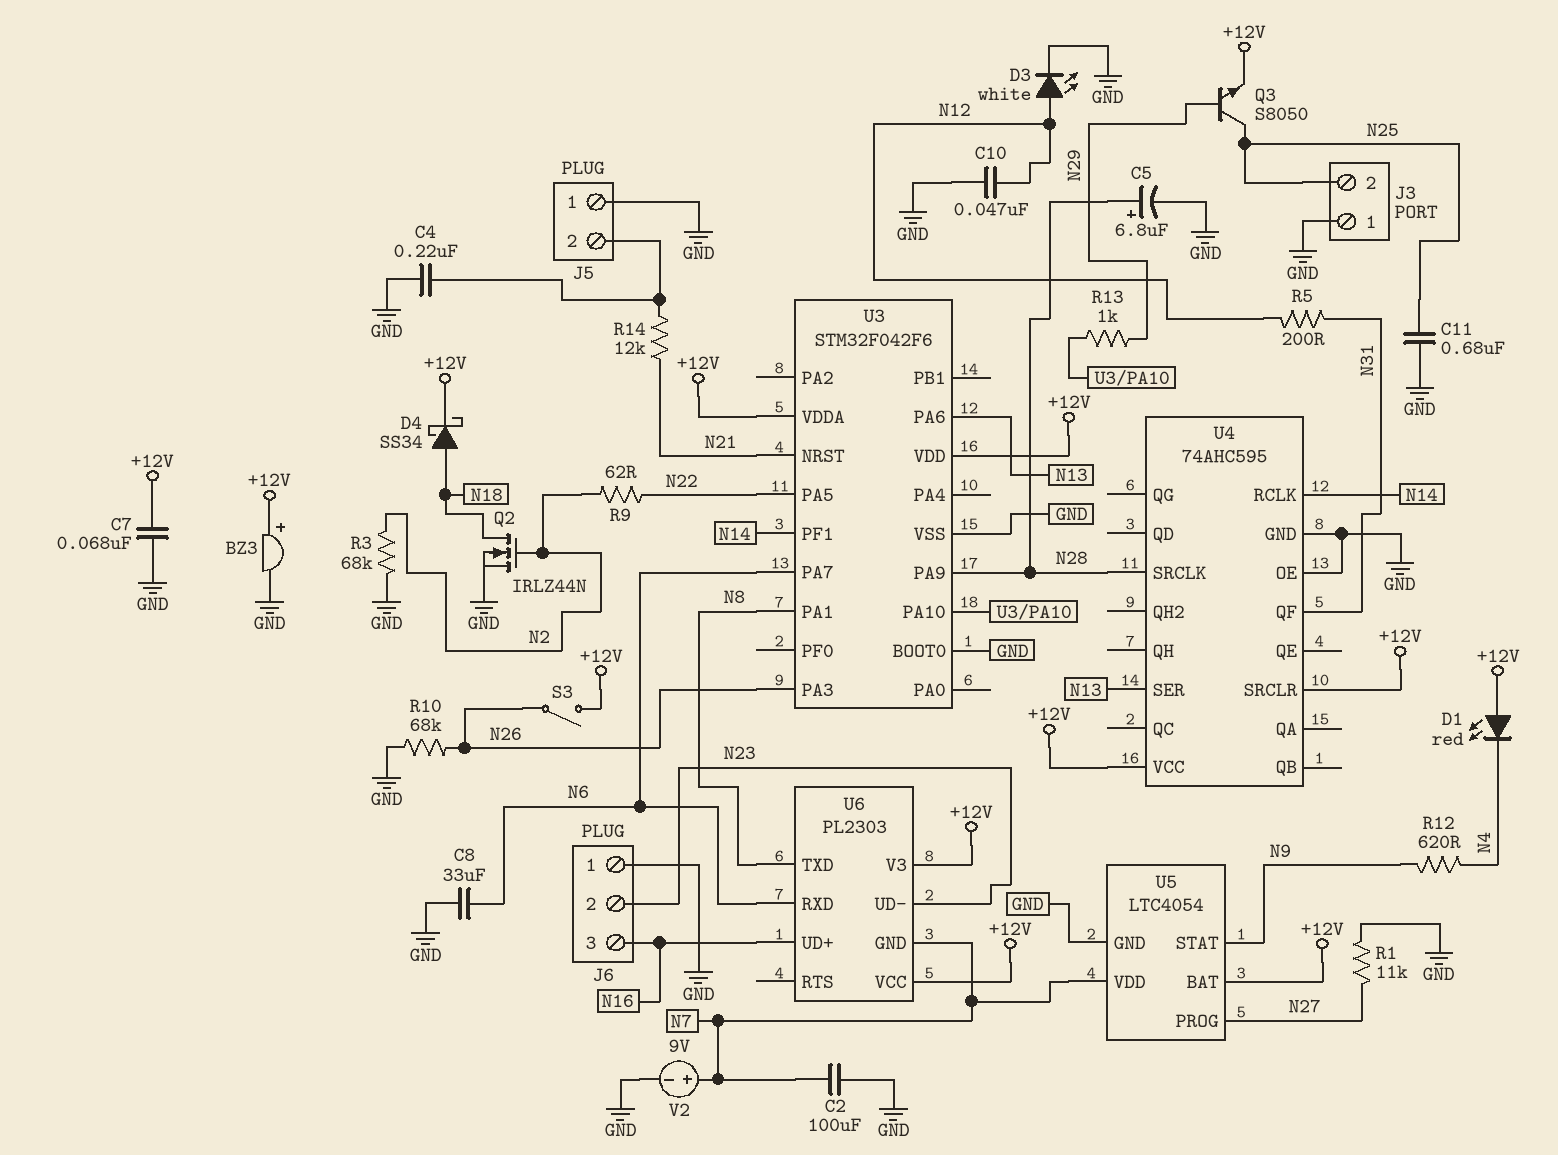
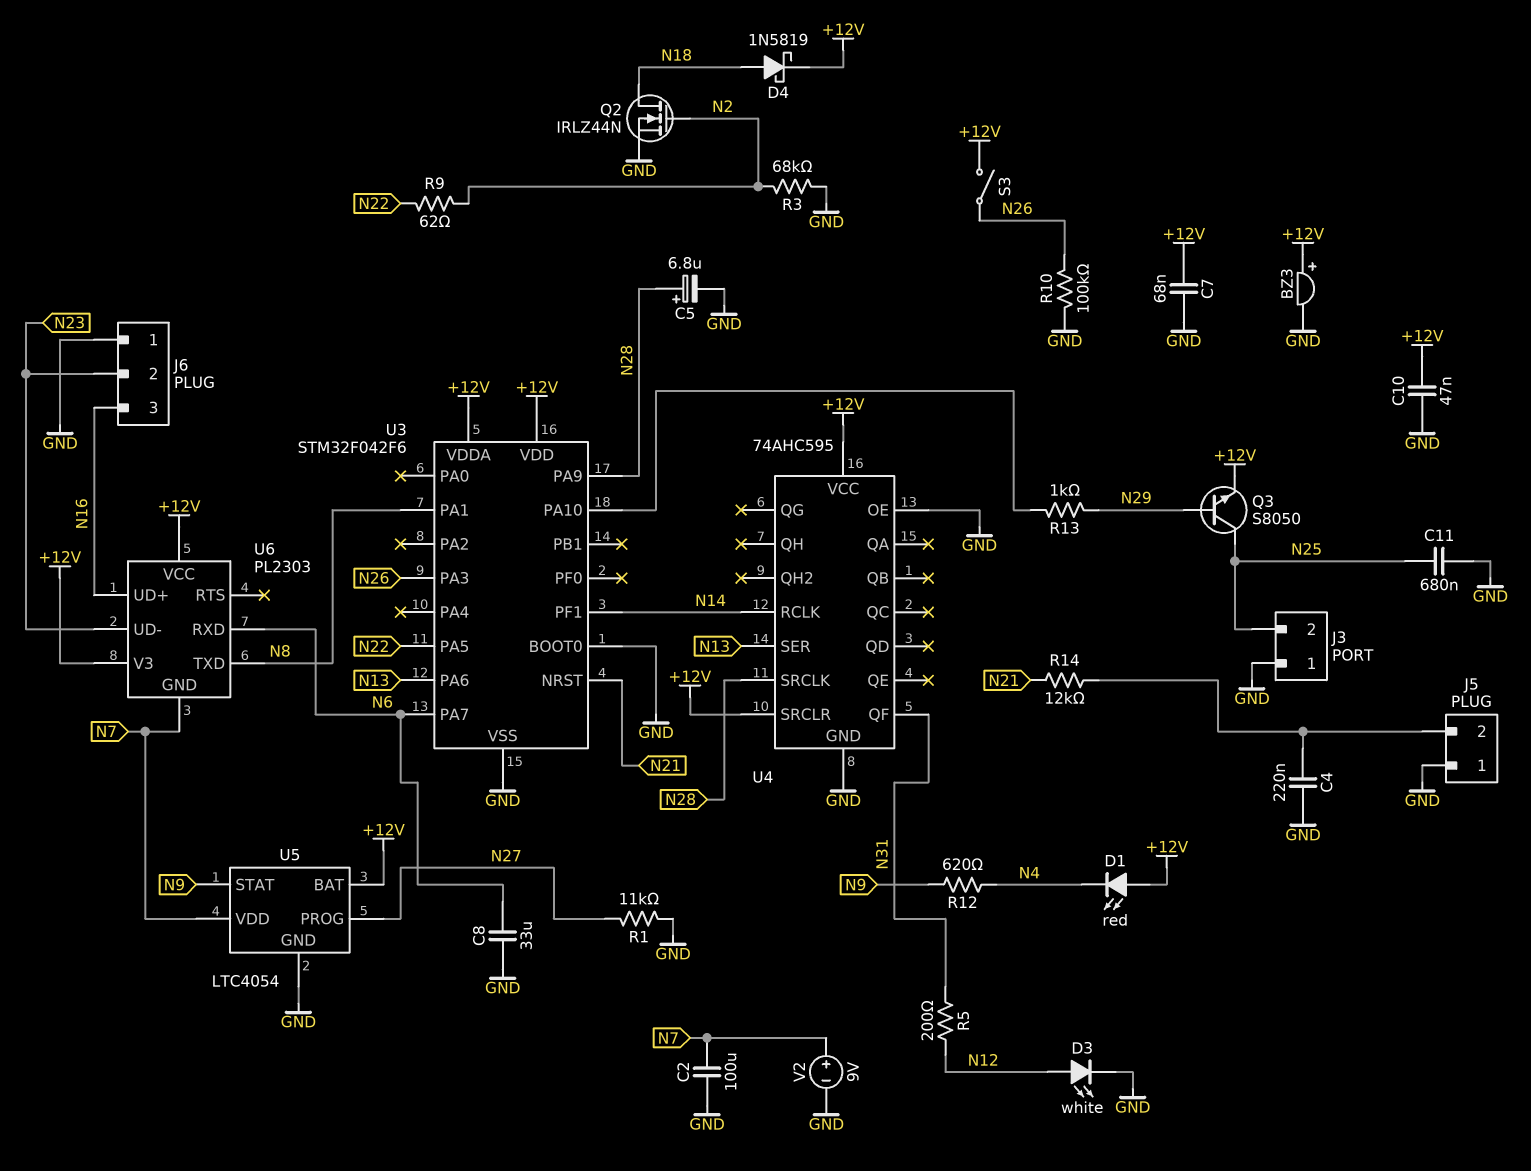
C10: 47nF (GND, N12) -> 47nF (+12V, GND)
D4: schottky SS34 (A N18, K +12V) -> schottky 1N5819 (A N18, K +12V)
R10: 68k (GND, N26) -> 100k (GND, N26)

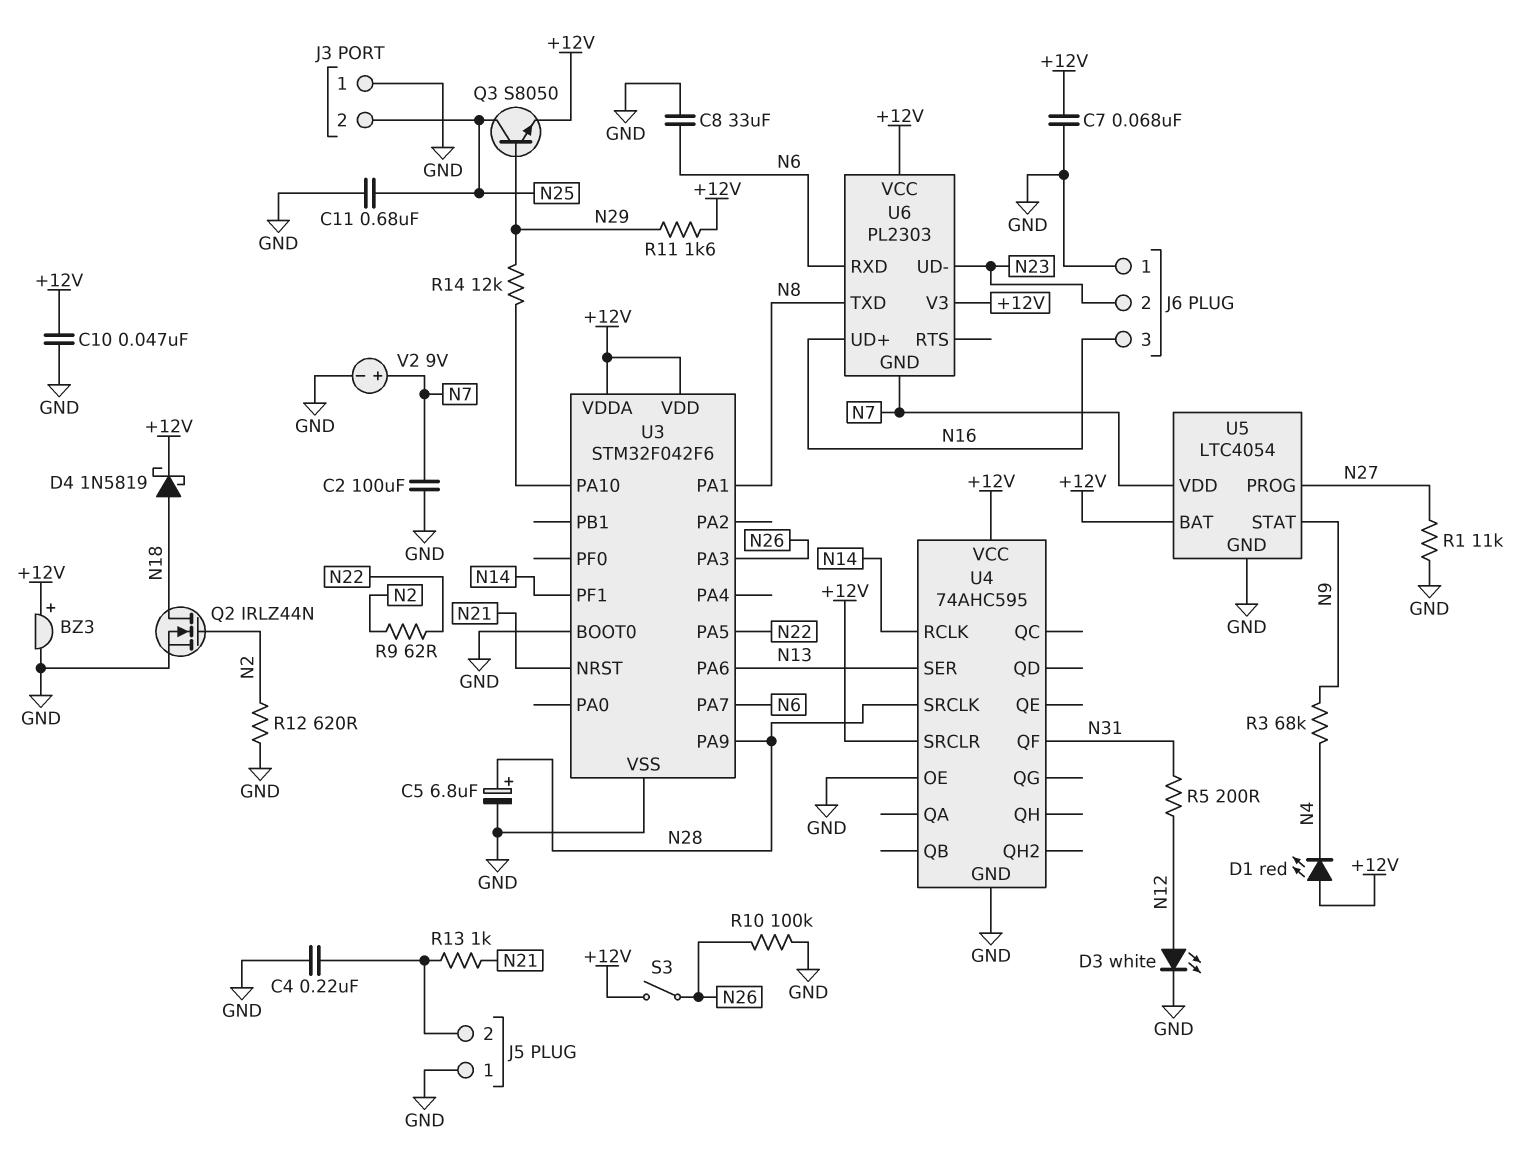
R3: 68k (GND, N2) -> 68k (N4, N9)
R11: none -> 1.6k (+12V, N29)
R12: 620 (N4, N9) -> 620 (GND, N2)
R13: 1k (N29, U3/PA10) -> 1k (J5/2, N21)
R14: 12k (J5/2, N21) -> 12k (N29, U3/PA10)

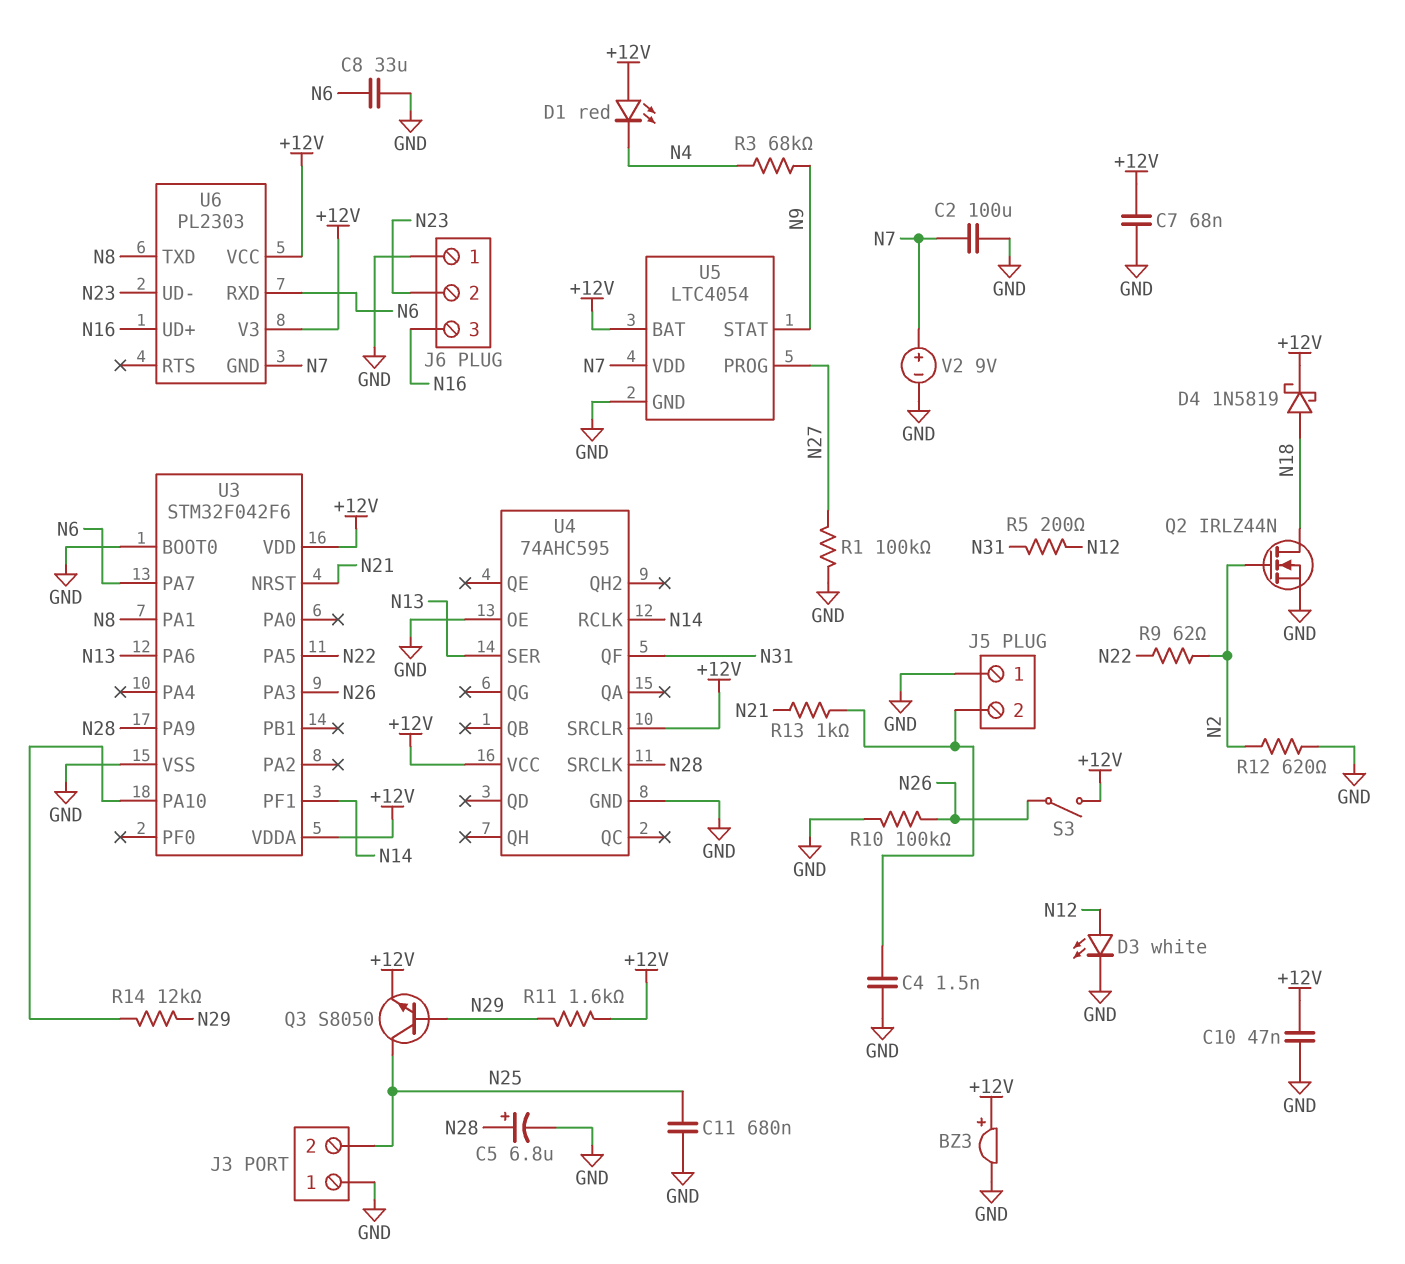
C4: 220nF (GND, J5/2) -> 1.5nF (GND, J5/2)
R1: 11k (GND, N27) -> 100k (GND, N27)

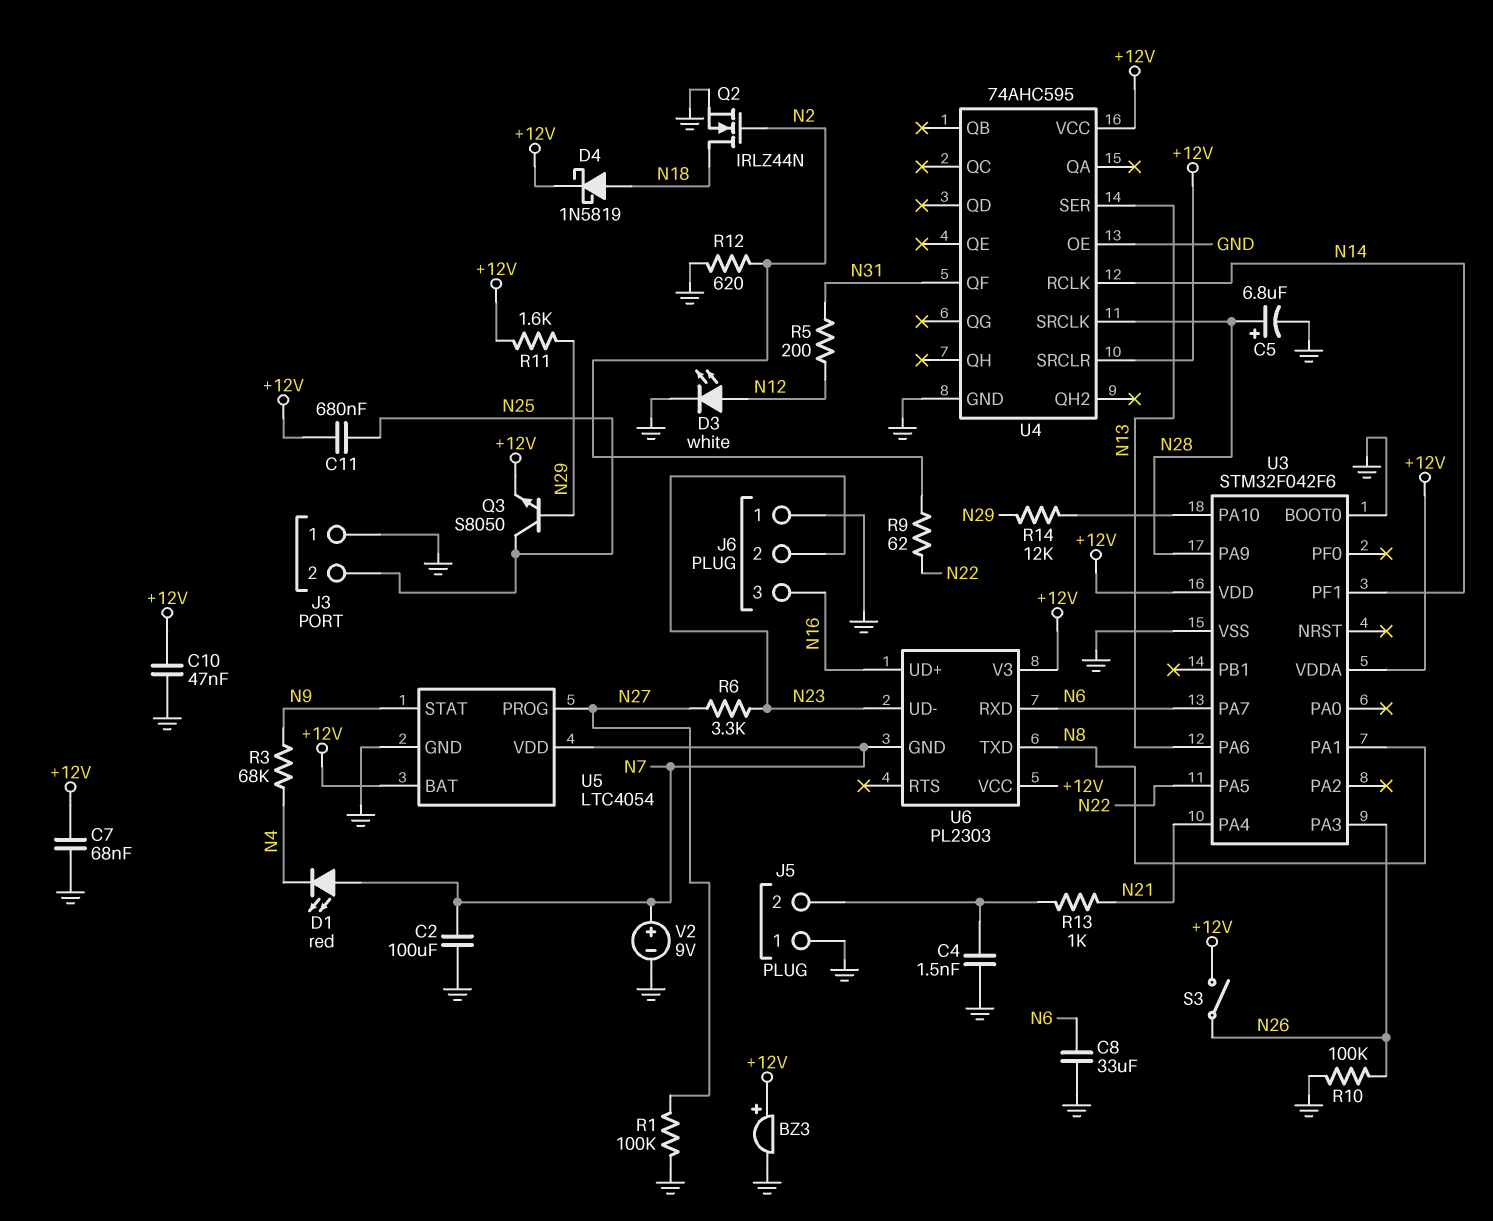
C11: 680nF (GND, N25) -> 680nF (+12V, N25)
D1: LED red (A +12V, K N4) -> LED red (A N7, K N4)
R6: none -> 3.3k (N23, N27)
U3 pin NRST: N21 -> none
U3 pin PA4: none -> N21

